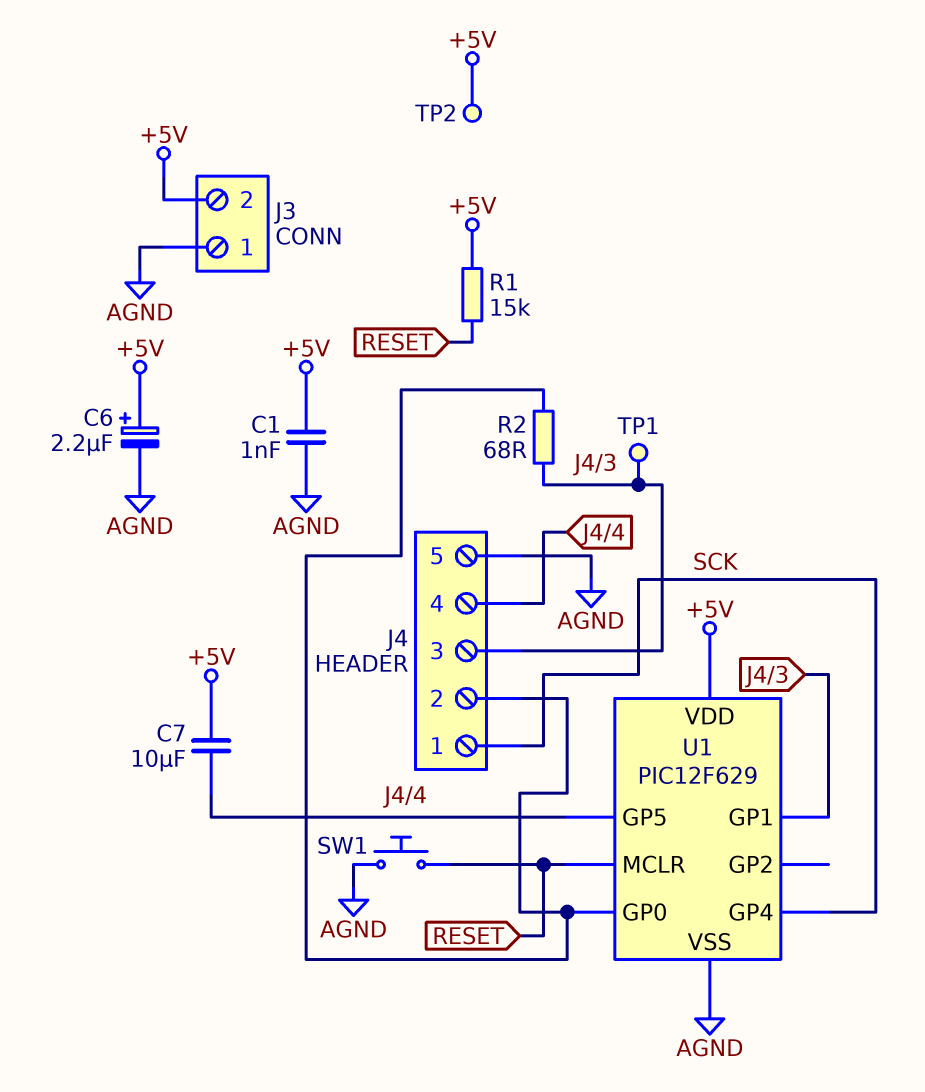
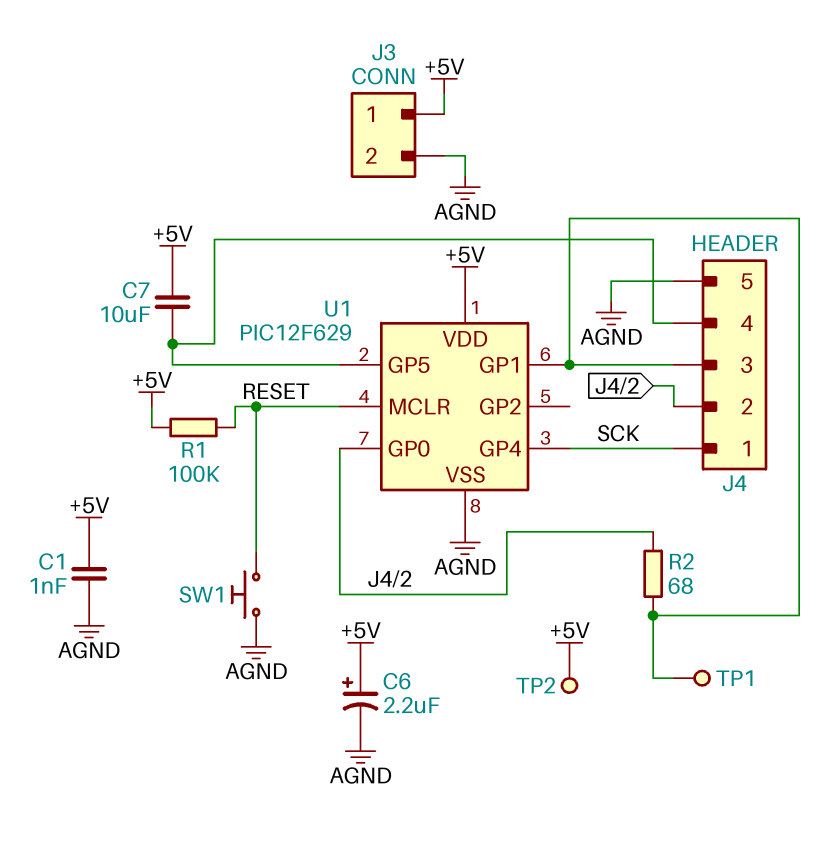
J3 pin 1: AGND -> +5V
J3 pin 2: +5V -> AGND
R1: 15k (+5V, RESET) -> 100k (+5V, RESET)

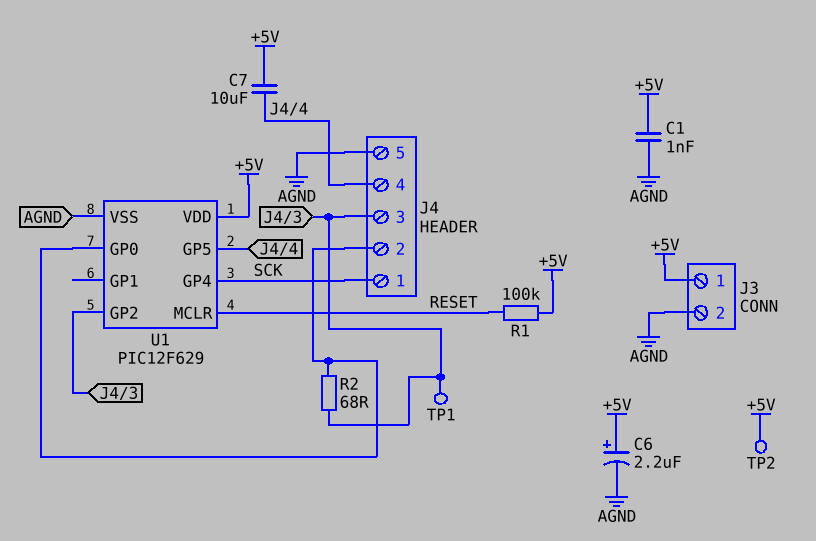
SW1: button (AGND, RESET) -> none
U1 pin GP1: J4/3 -> none
U1 pin GP2: none -> J4/3

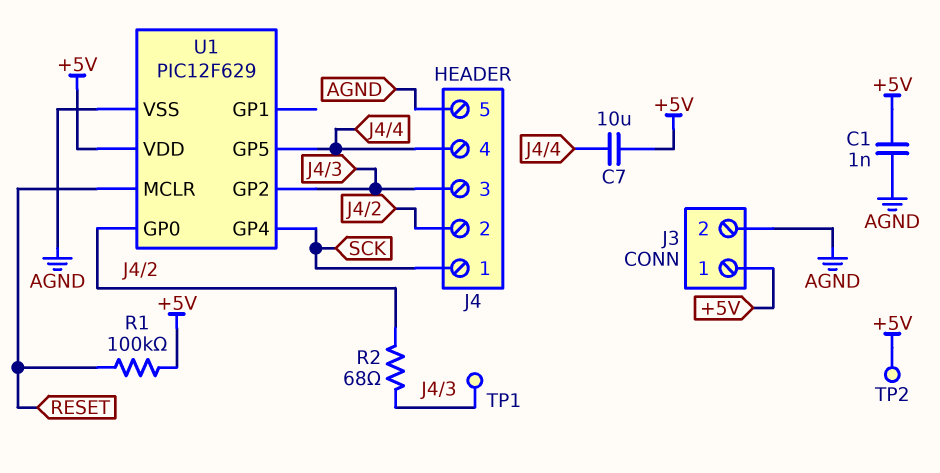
C6: 2.2uF (plus +5V, minus AGND) -> none

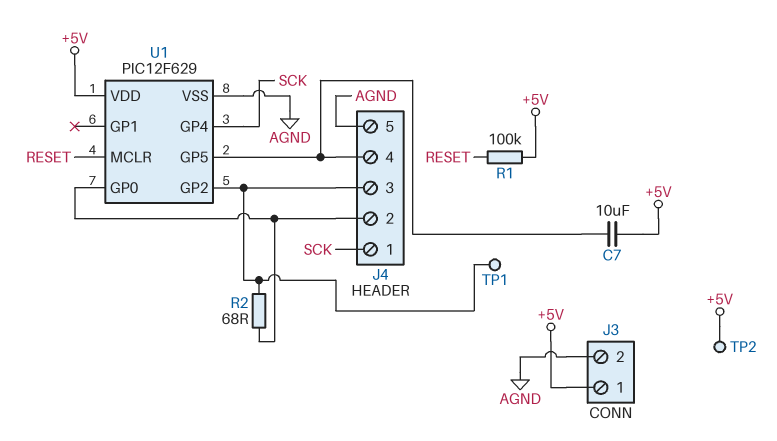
C1: 1nF (+5V, AGND) -> none

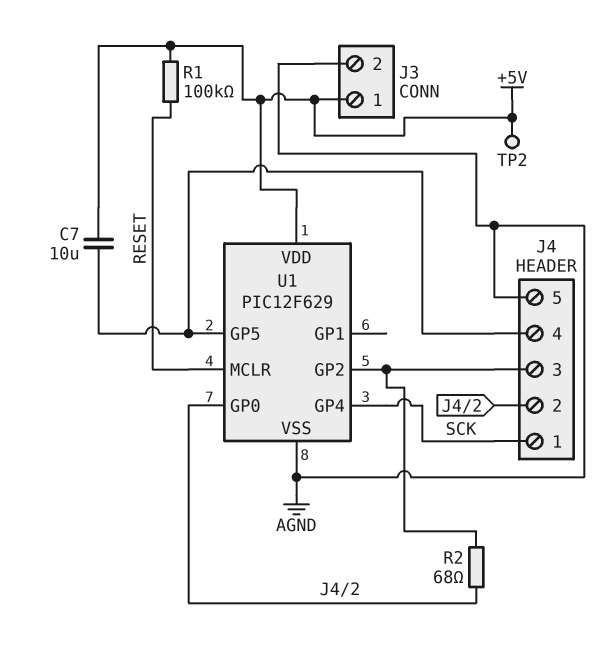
TP1: test point (J4/3) -> none

